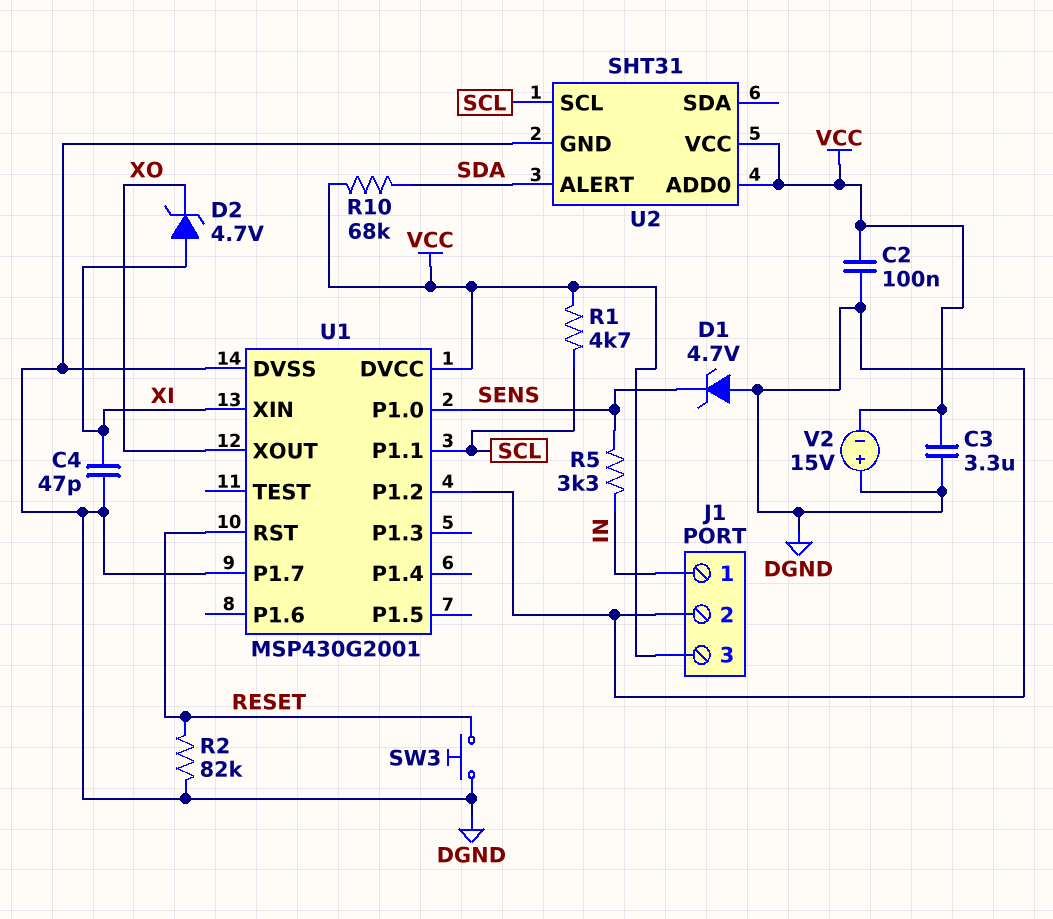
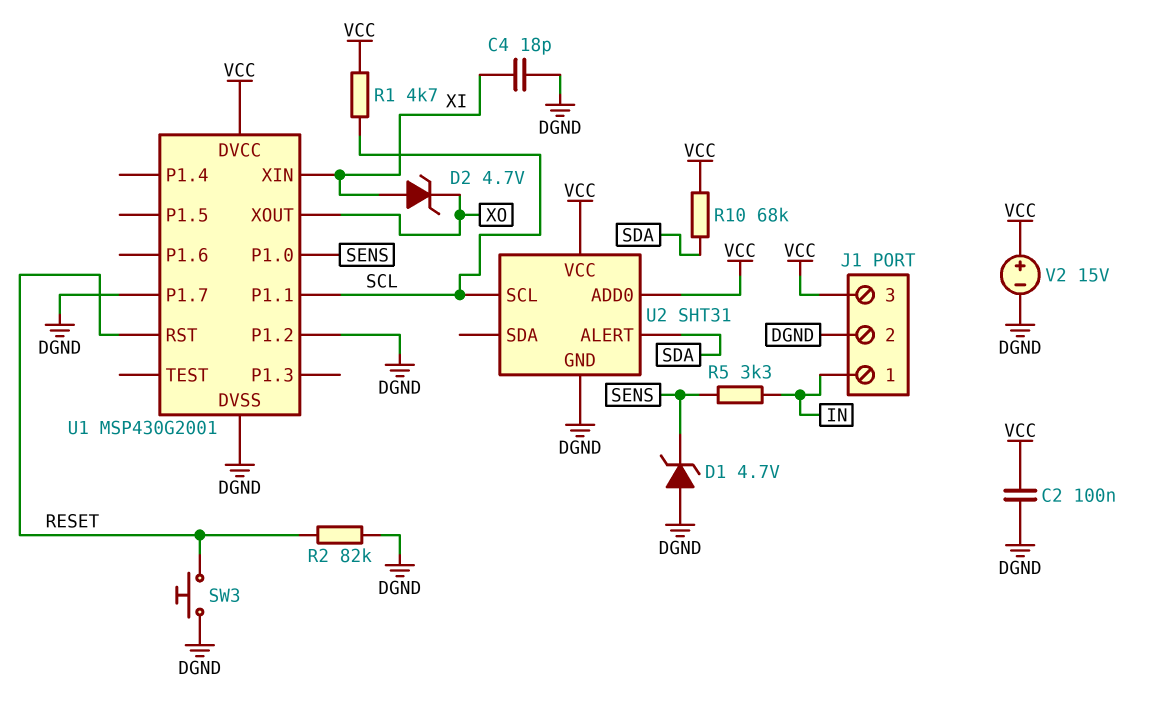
C3: 3.3uF (DGND, VCC) -> none
C4: 47pF (DGND, XI) -> 18pF (DGND, XI)
V2: 15V (plus DGND, minus VCC) -> 15V (plus VCC, minus DGND)

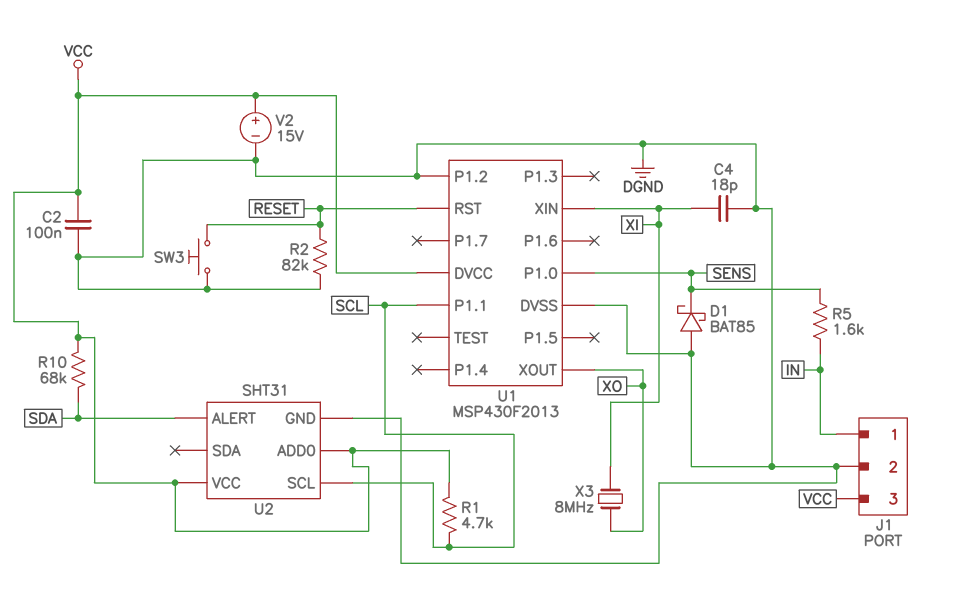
D1: zener 4.7V (A DGND, K SENS) -> schottky BAT85 (A DGND, K SENS)
D2: zener 4.7V (A XI, K XO) -> none
R5: 3.3k (IN, SENS) -> 1.6k (IN, SENS)
U1: MSP430G2001 -> MSP430F2013
U1 pin P1.7: DGND -> none
X3: none -> 8MHz (XI, XO)

